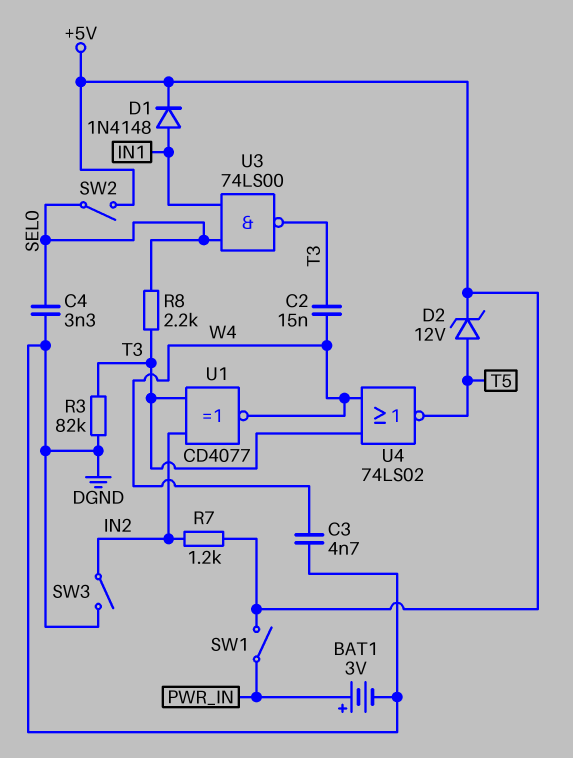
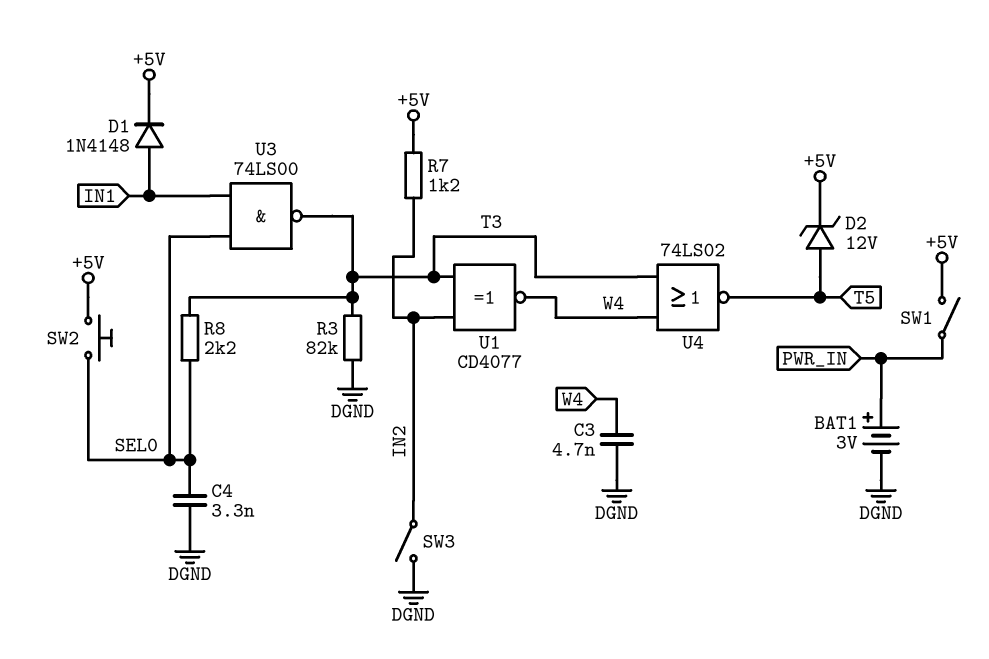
C2: 15nF (T3, W4) -> none
SW2: switch (+5V, SEL0) -> button (+5V, SEL0)

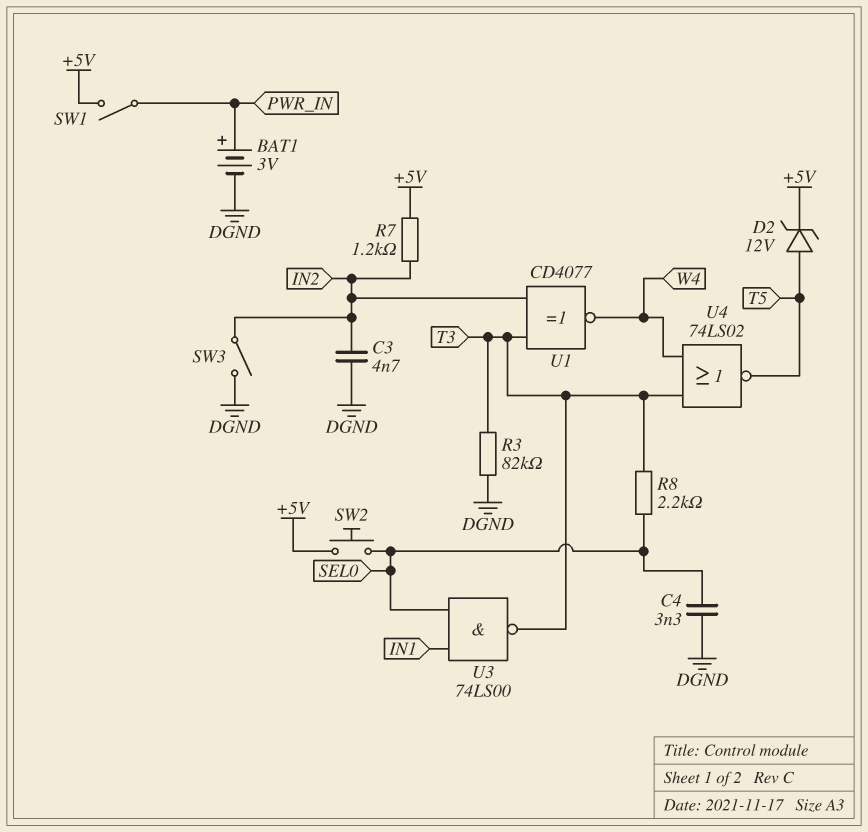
C3: 4.7nF (DGND, W4) -> 4.7nF (DGND, IN2)
D1: diode 1N4148 (A IN1, K +5V) -> none

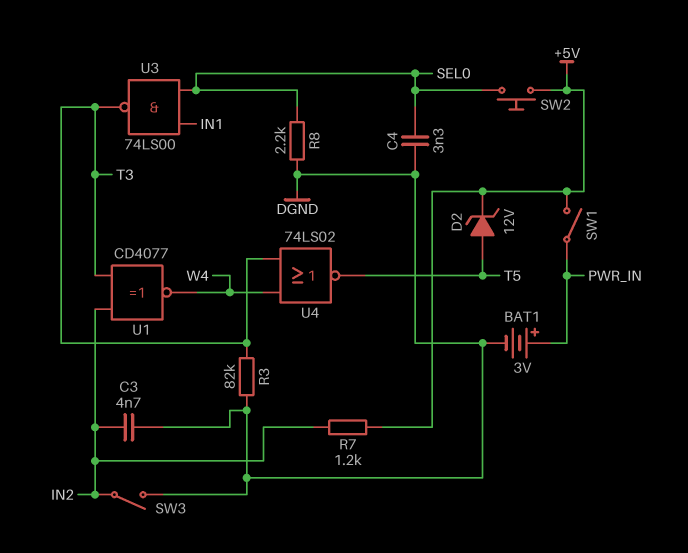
R8: 2.2k (SEL0, T3) -> 2.2k (DGND, SEL0)

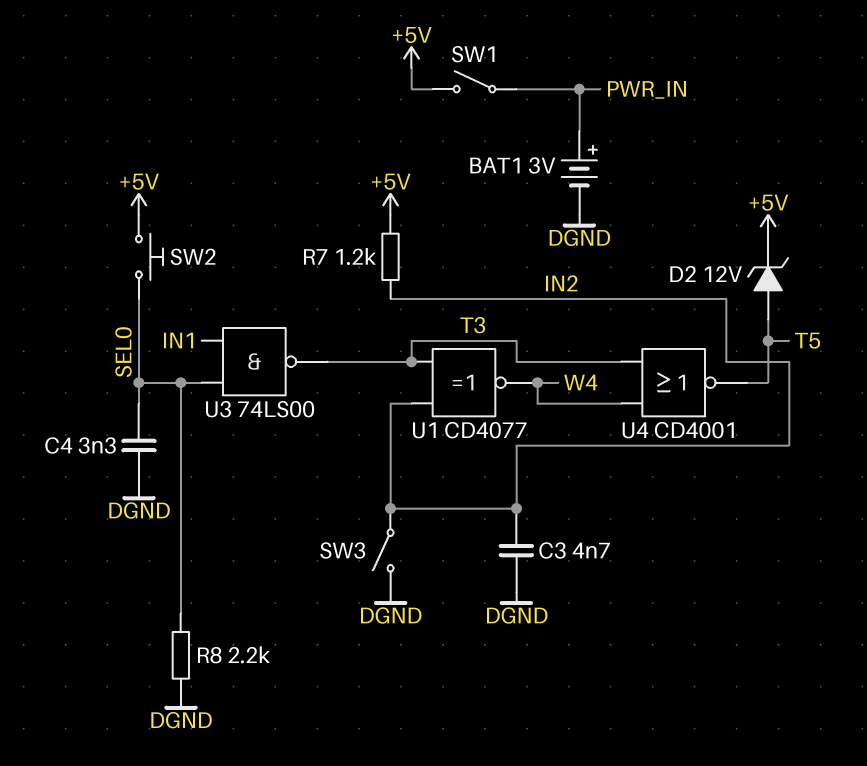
R3: 82k (DGND, T3) -> none
U4: NOR 74LS02 (in T3, in W4, out T5) -> NOR CD4001 (in T3, in W4, out T5)

